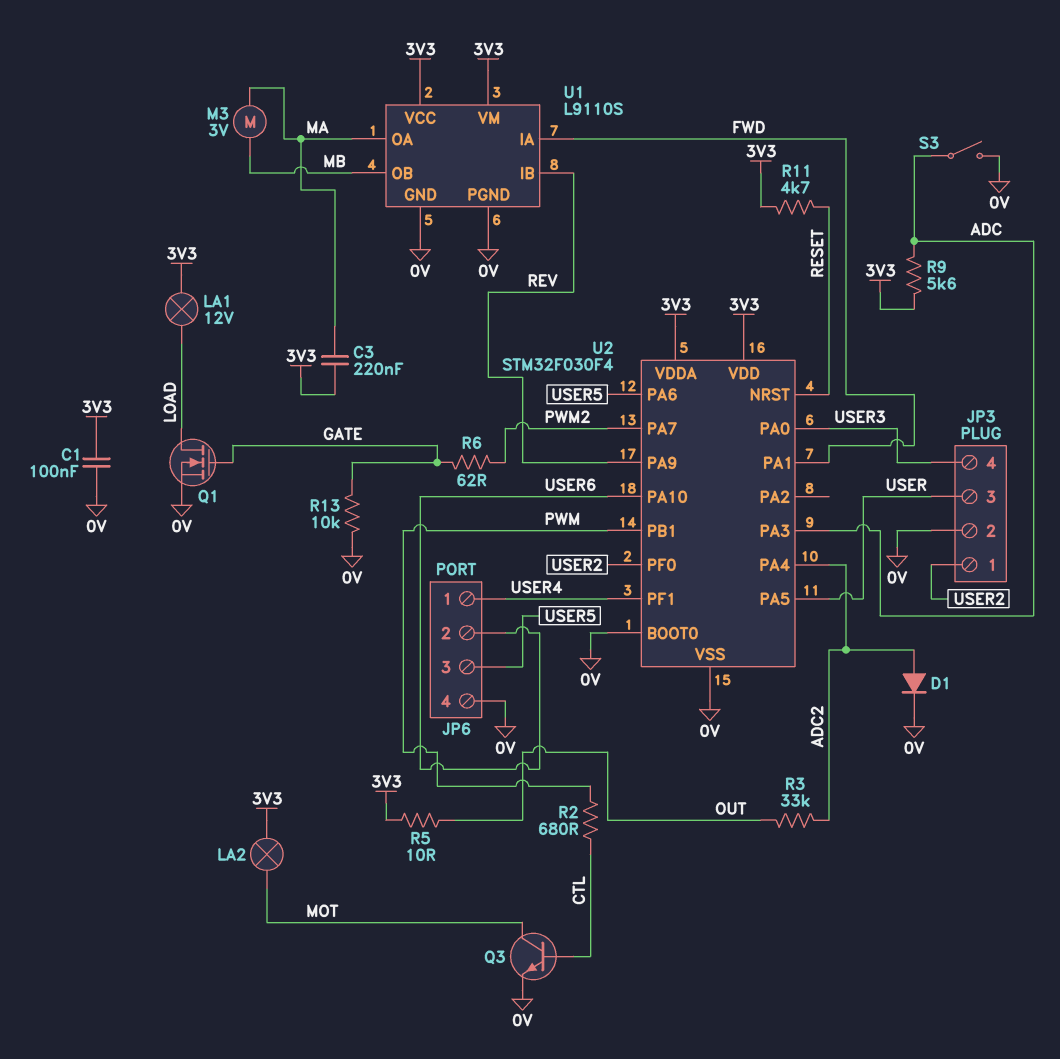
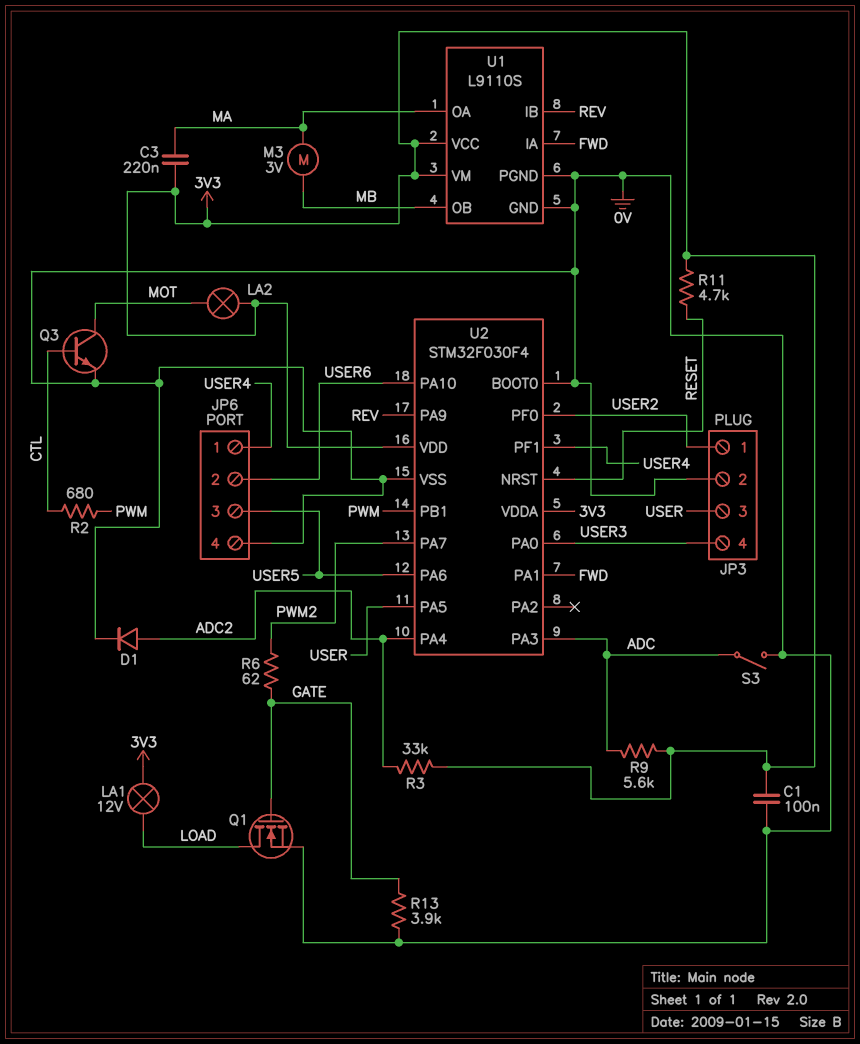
R3: 33k (ADC2, OUT) -> 33k (3V3, ADC2)
R5: 10 (3V3, OUT) -> none
R13: 10k (0V, GATE) -> 3.9k (0V, GATE)

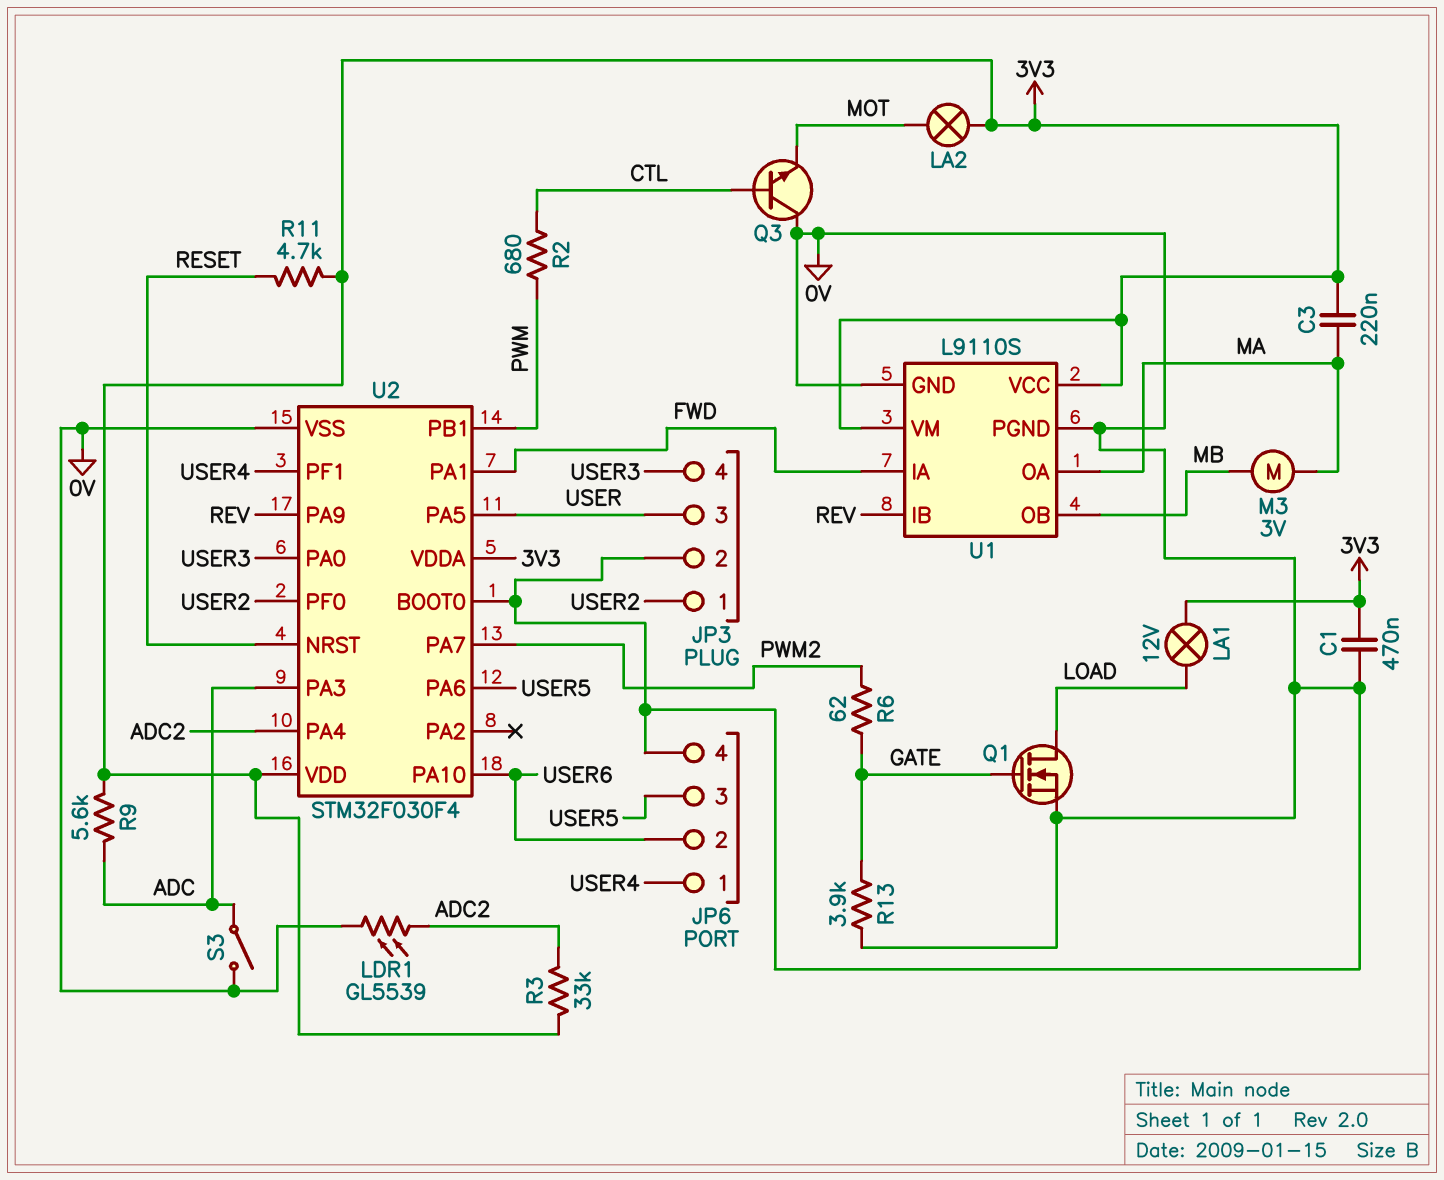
C1: 100nF (0V, 3V3) -> 470nF (0V, 3V3)
D1: diode (A ADC2, K 0V) -> none
LDR1: none -> GL5539 (0V, ADC2)
Q3: NPN (B CTL, C MOT, E 0V) -> NPN (B CTL, C 0V, E MOT)

